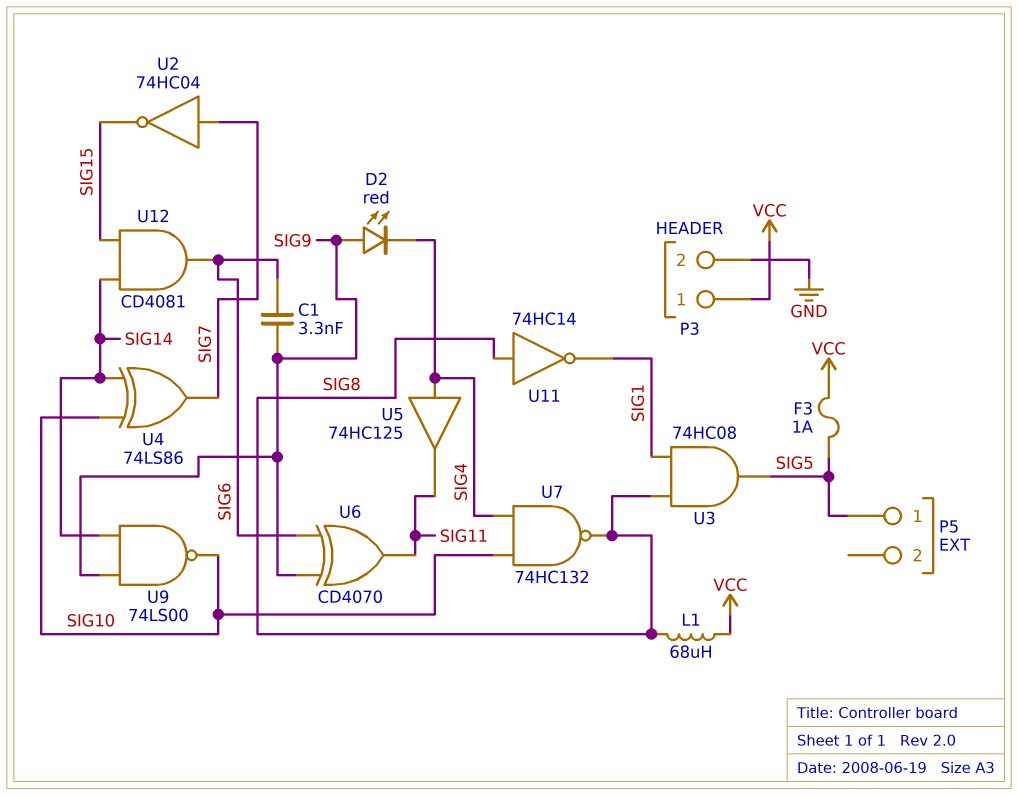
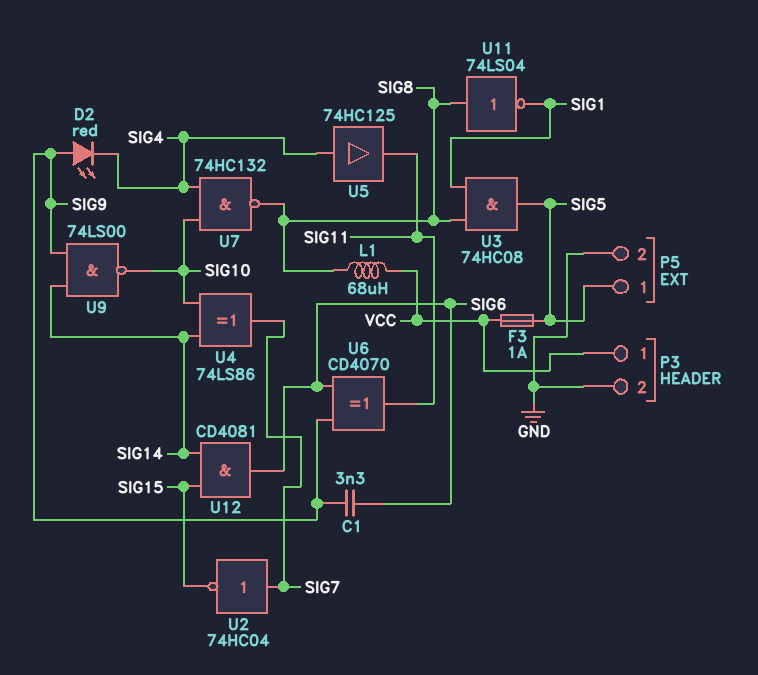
P5 pin 2: none -> GND
U11: NOT 74HC14 (in SIG8, out SIG1) -> NOT 74LS04 (in SIG8, out SIG1)

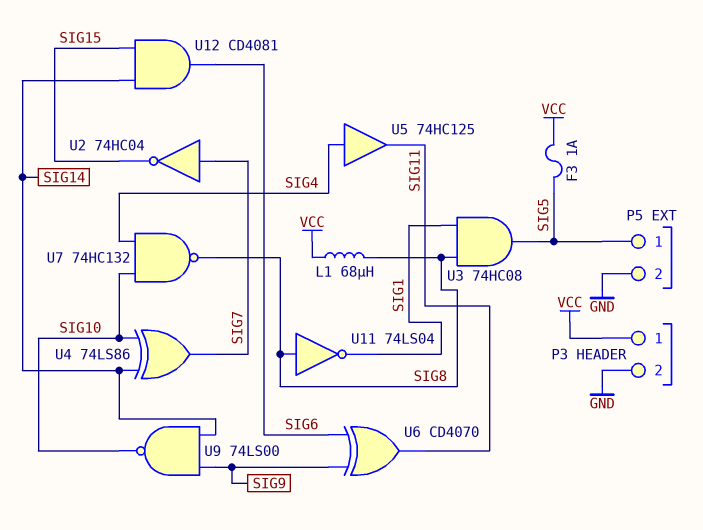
C1: 3.3nF (SIG6, SIG9) -> none
D2: LED red (A SIG9, K SIG4) -> none

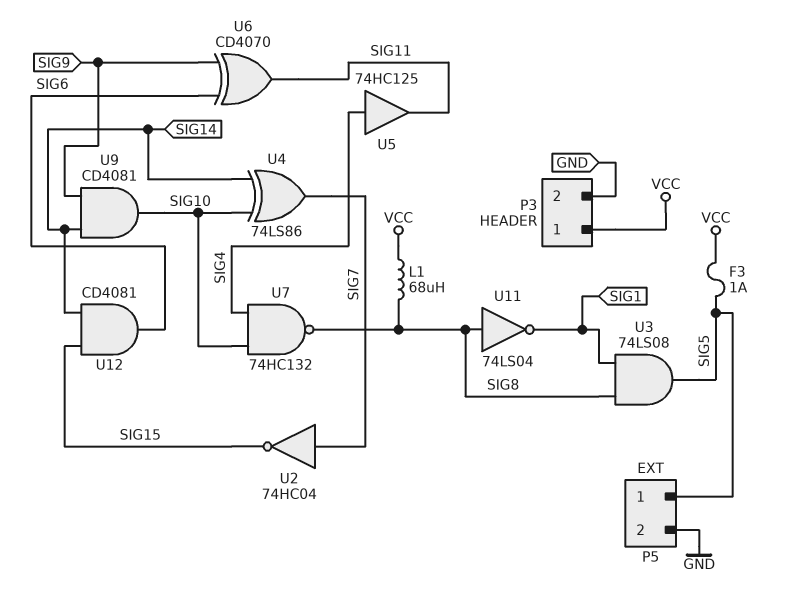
U3: AND 74HC08 (in SIG1, in SIG8, out SIG5) -> AND 74LS08 (in SIG1, in SIG8, out SIG5)
U9: NAND 74LS00 (in SIG9, in SIG14, out SIG10) -> AND CD4081 (in SIG9, in SIG14, out SIG10)

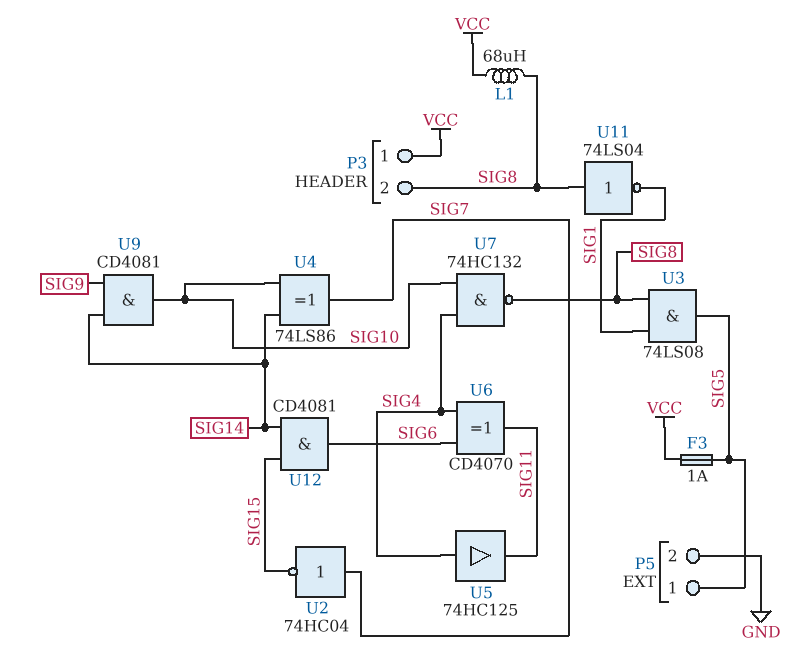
P3 pin 2: GND -> SIG8
U6: XOR CD4070 (in SIG6, in SIG9, out SIG11) -> XOR CD4070 (in SIG4, in SIG6, out SIG11)

